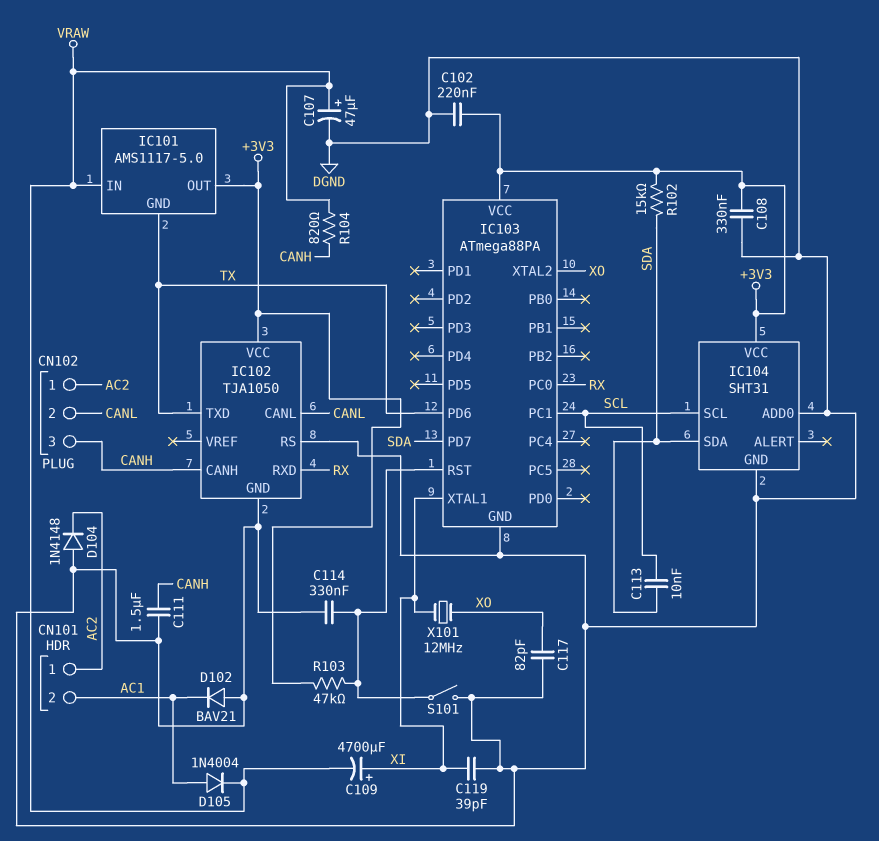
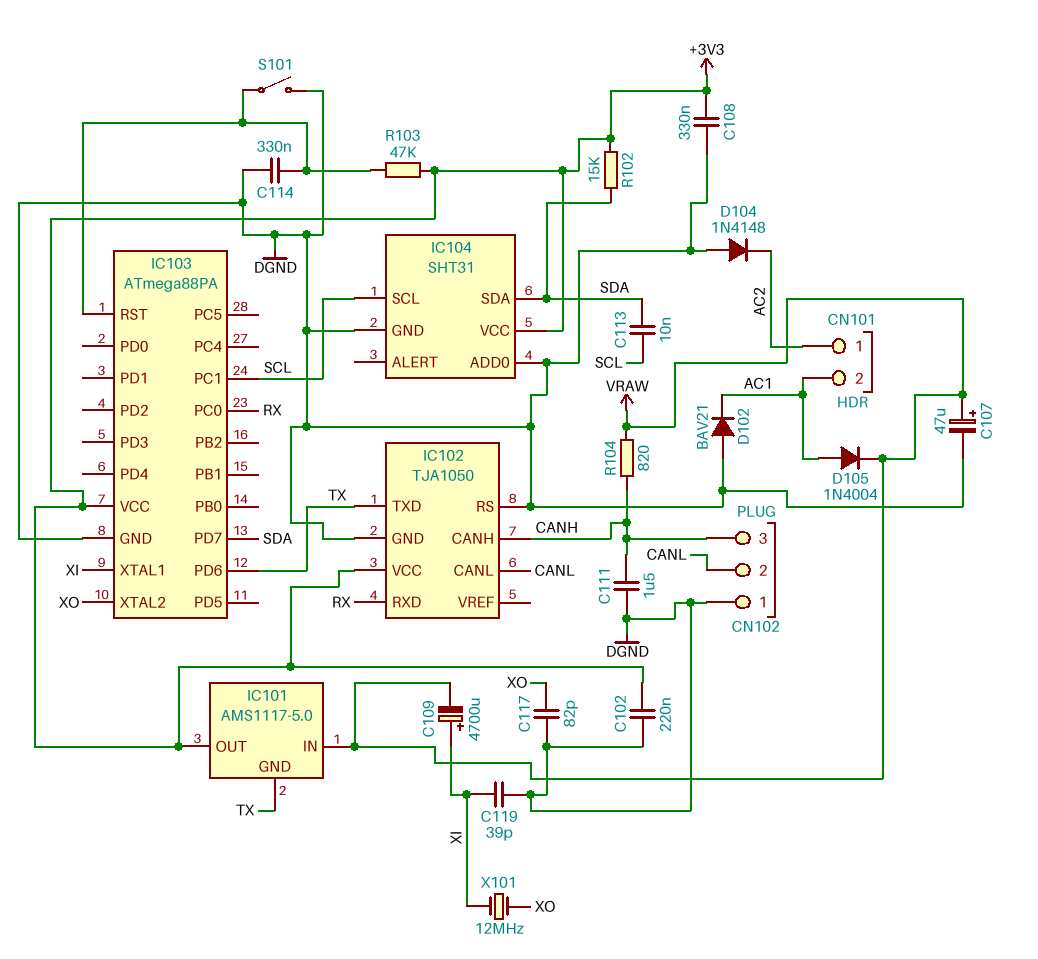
CN102 pin 1: AC2 -> DGND

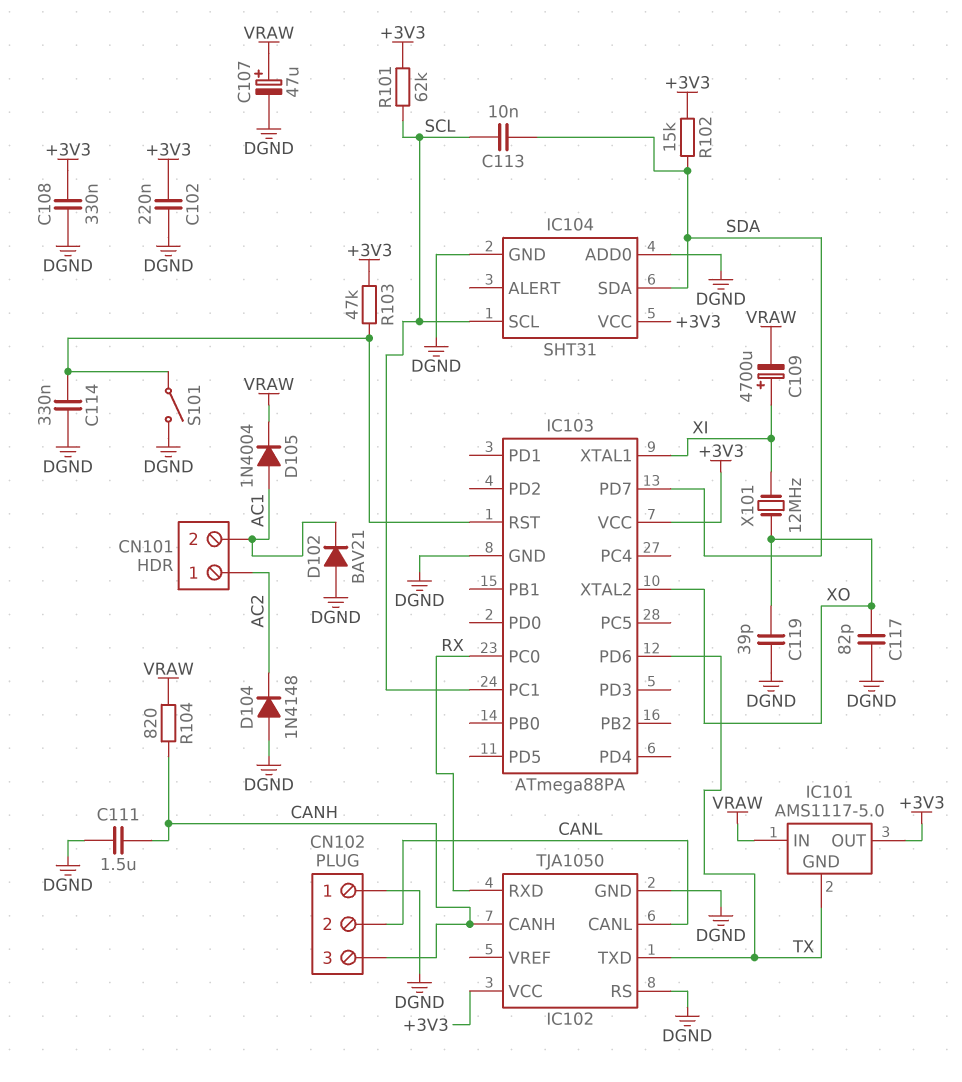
C119: 39pF (DGND, XI) -> 39pF (DGND, XO)
R101: none -> 62k (+3V3, SCL)

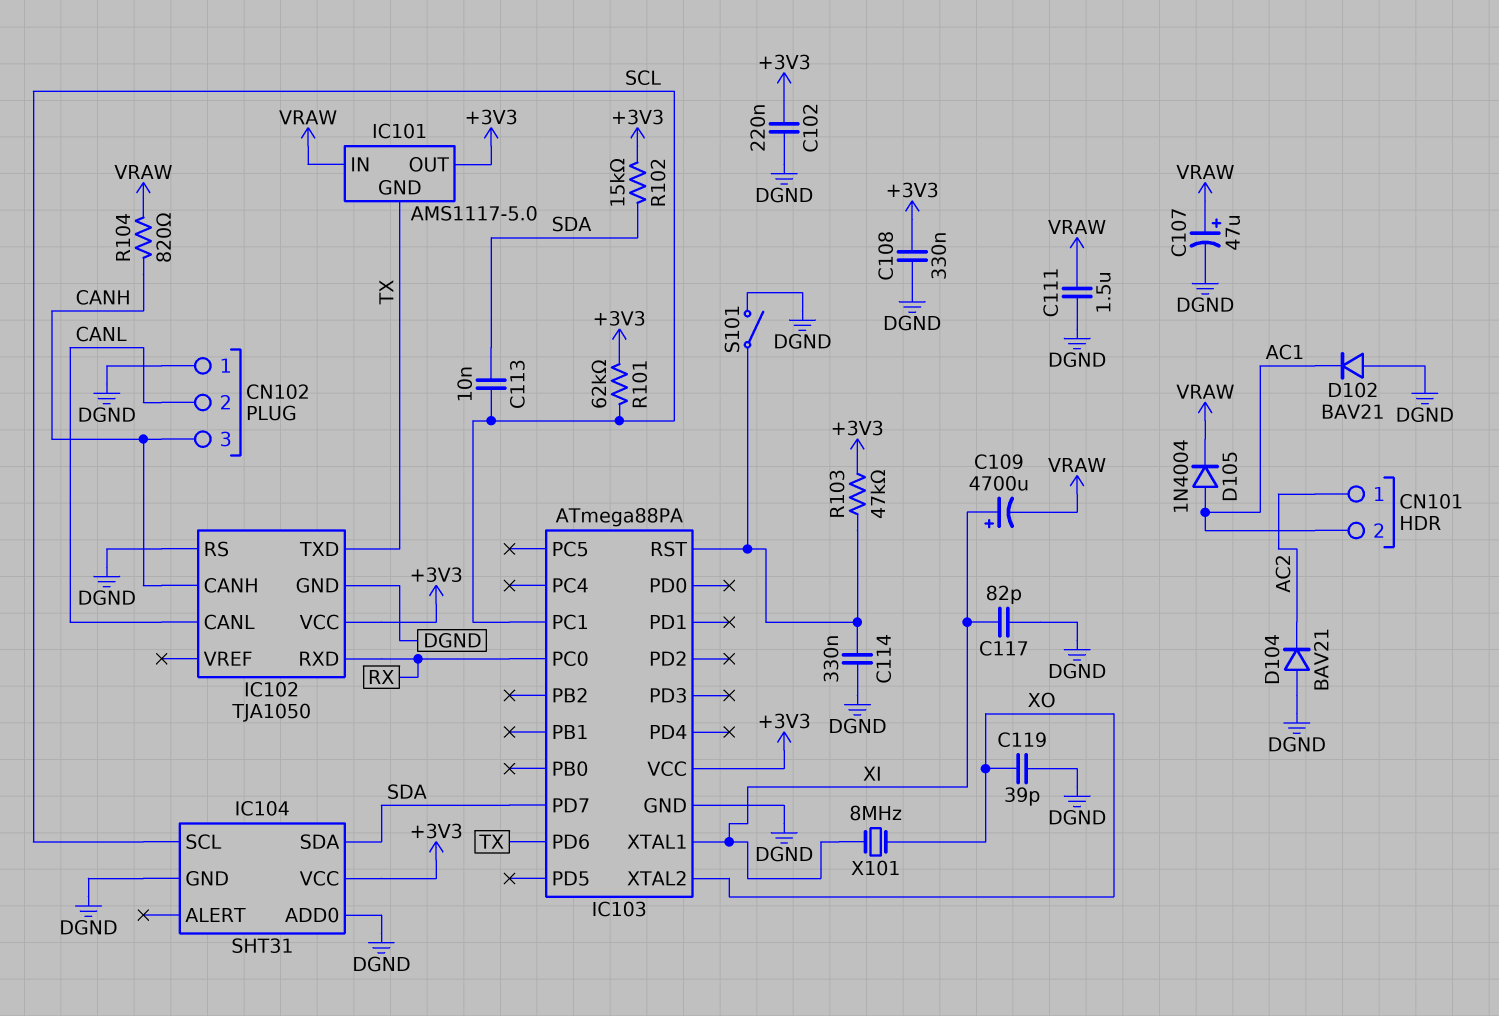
C111: 1.5uF (CANH, DGND) -> 1.5uF (DGND, VRAW)
C117: 82pF (DGND, XO) -> 82pF (DGND, XI)
D104: diode 1N4148 (A DGND, K AC2) -> diode BAV21 (A DGND, K AC2)
X101: 12MHz (XI, XO) -> 8MHz (XI, XO)

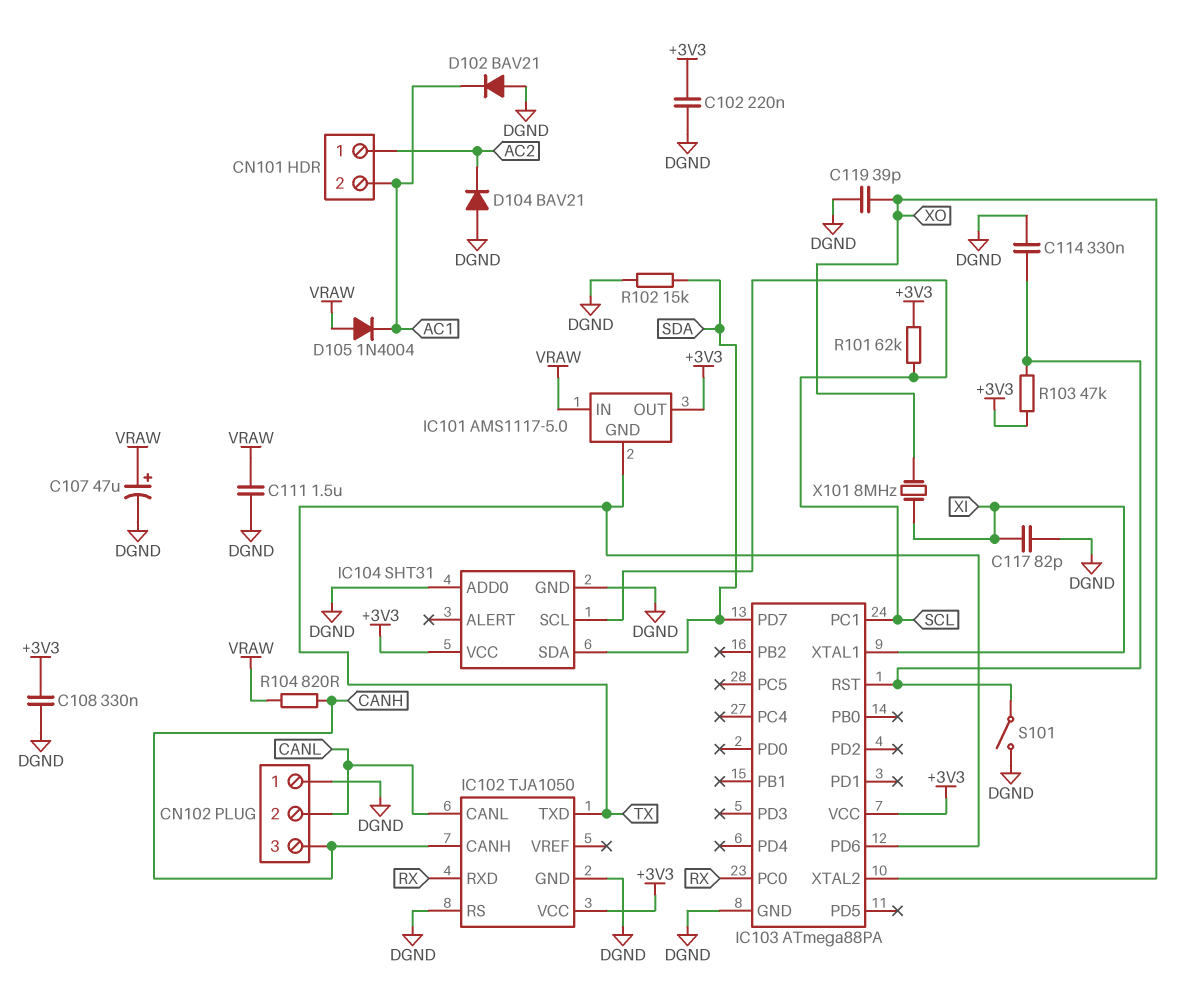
C109: 4700uF (plus XI, minus VRAW) -> none
C113: 10nF (SCL, SDA) -> none
D105: diode 1N4004 (A AC1, K VRAW) -> diode 1N4004 (A VRAW, K AC1)
R102: 15k (+3V3, SDA) -> 15k (DGND, SDA)

